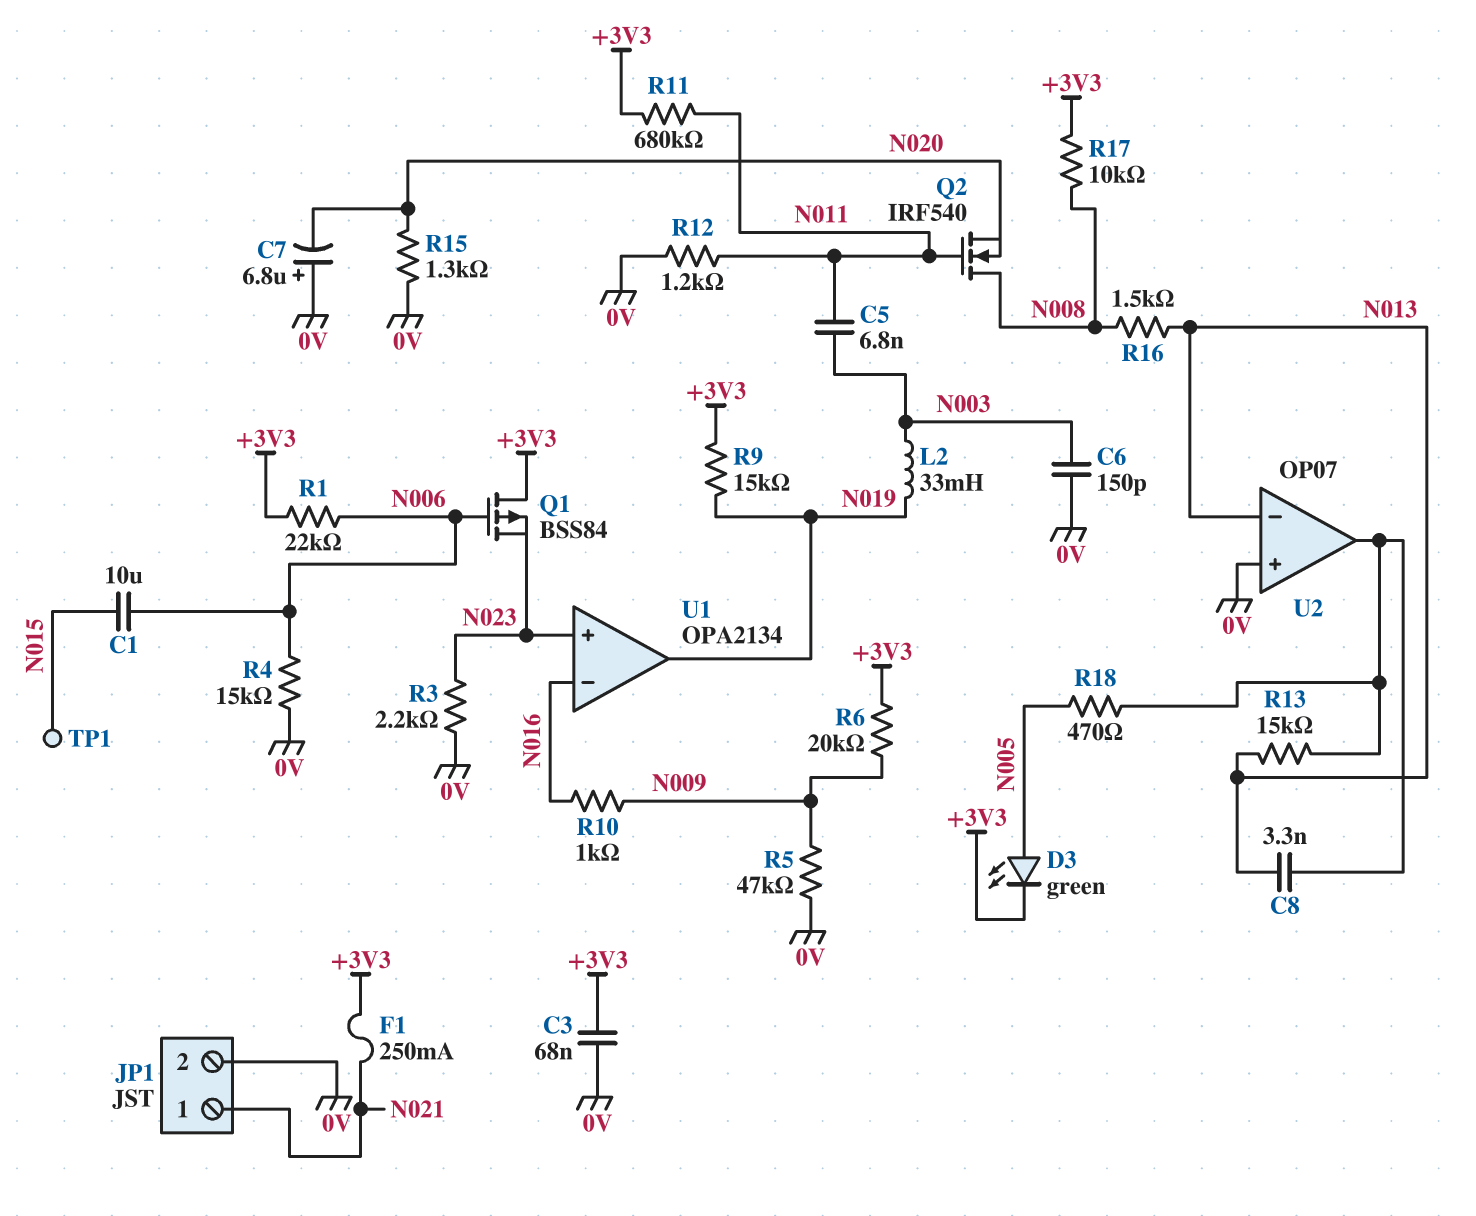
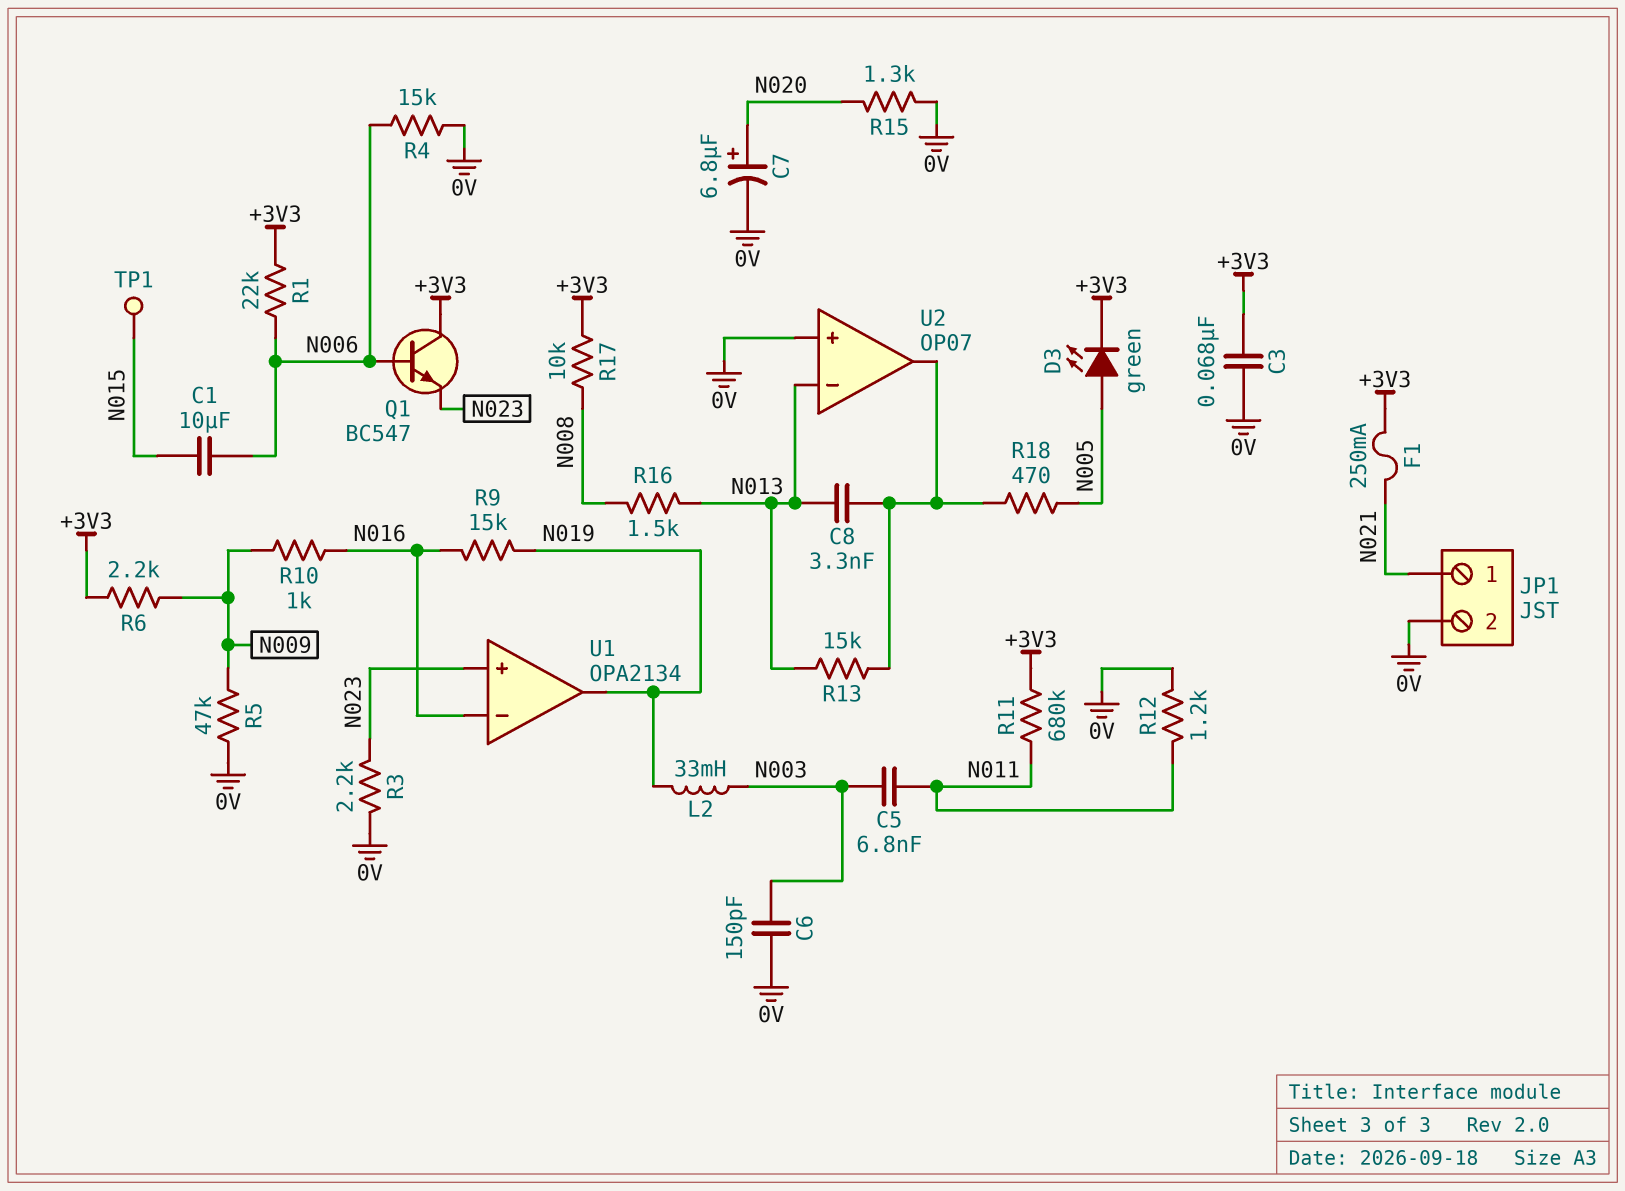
C7: 6.8uF (plus 0V, minus N020) -> 6.8uF (plus N020, minus 0V)
Q1: PMOS BSS84 (G N006, D +3V3, S N023) -> NPN BC547 (B N006, C +3V3, E N023)
Q2: NMOS IRF540 (G N011, D N008, S N020) -> none
R6: 20k (+3V3, N009) -> 2.2k (+3V3, N009)
R9: 15k (+3V3, N019) -> 15k (N016, N019)

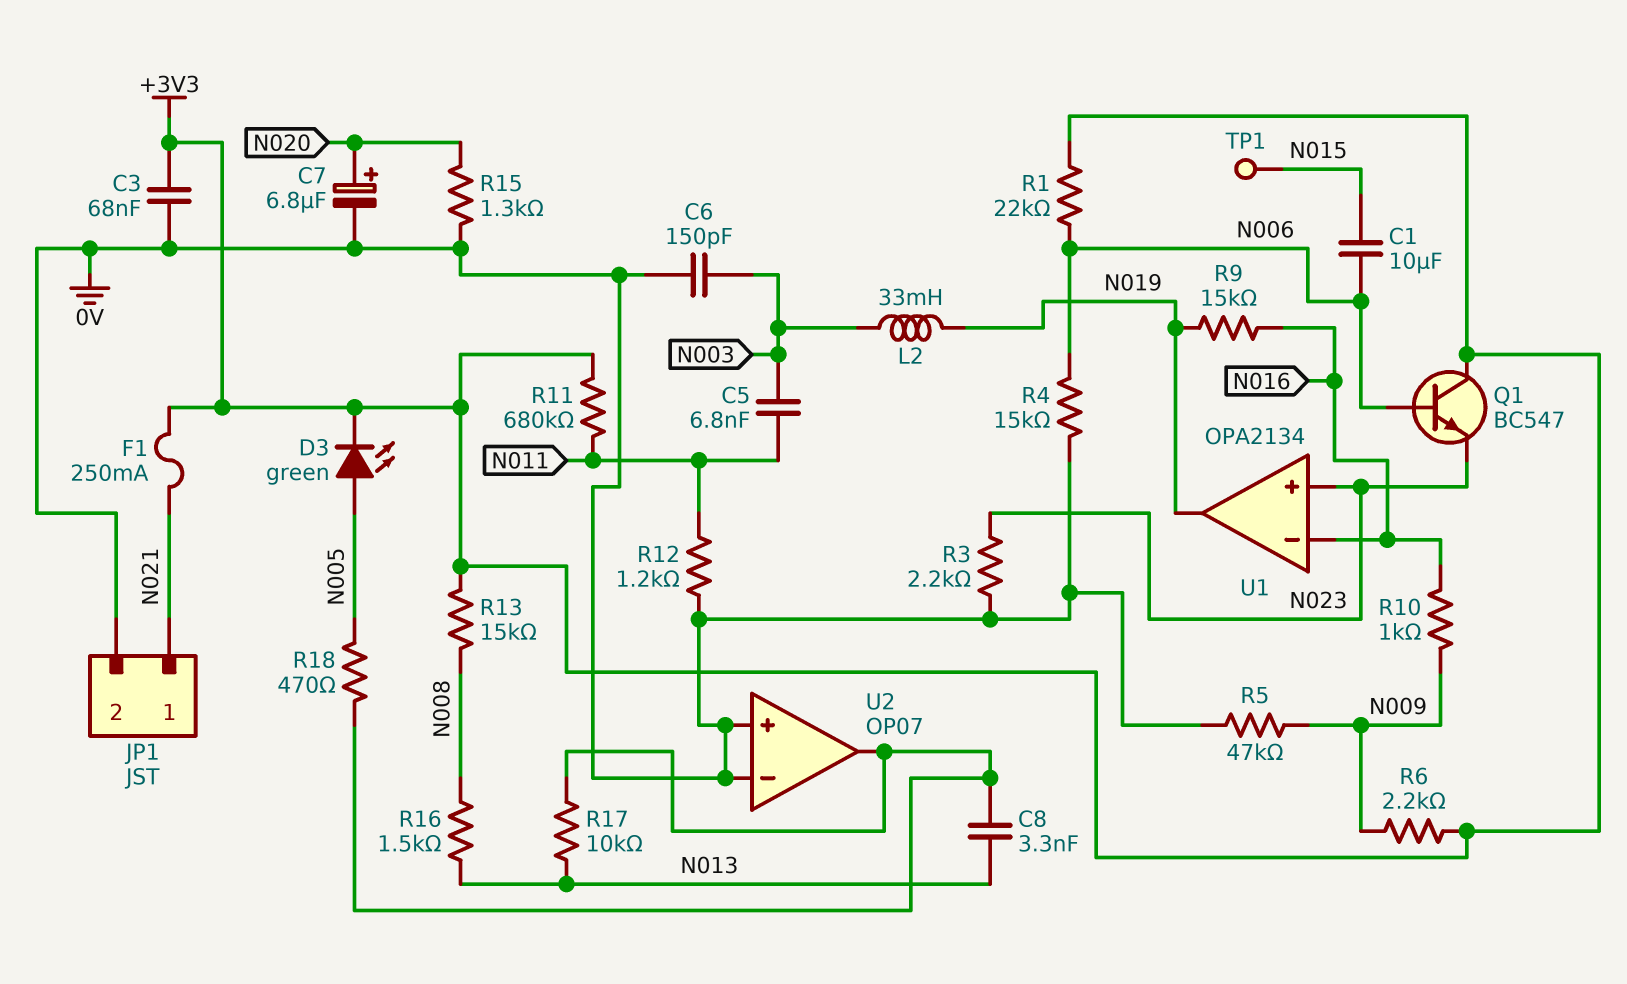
R13: 15k (N013, U2/out) -> 15k (+3V3, N008)
R17: 10k (+3V3, N008) -> 10k (N013, U2/out)
U2 pin in-: N013 -> 0V

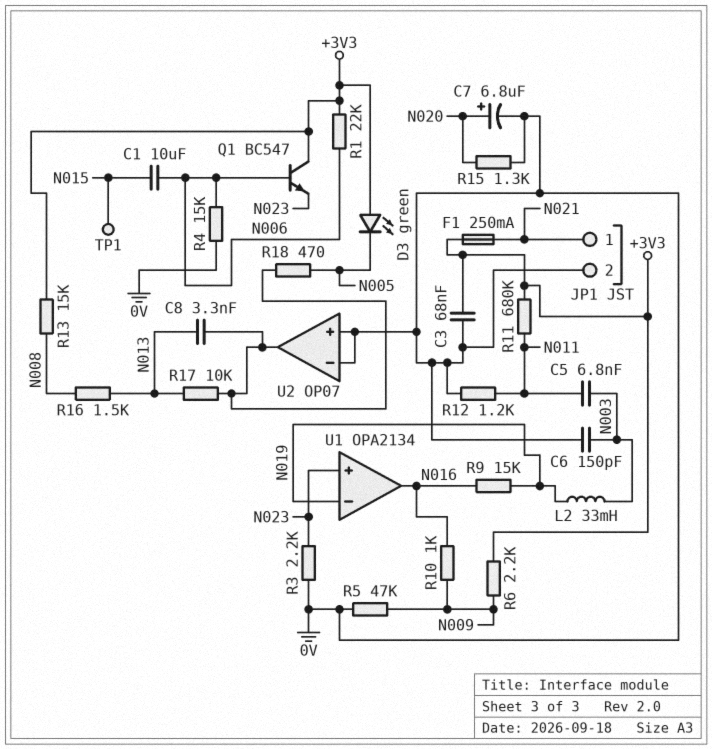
D3: LED green (A N005, K +3V3) -> LED green (A +3V3, K N005)
U1 pin in-: N016 -> N019
U1 pin out: N019 -> N016

